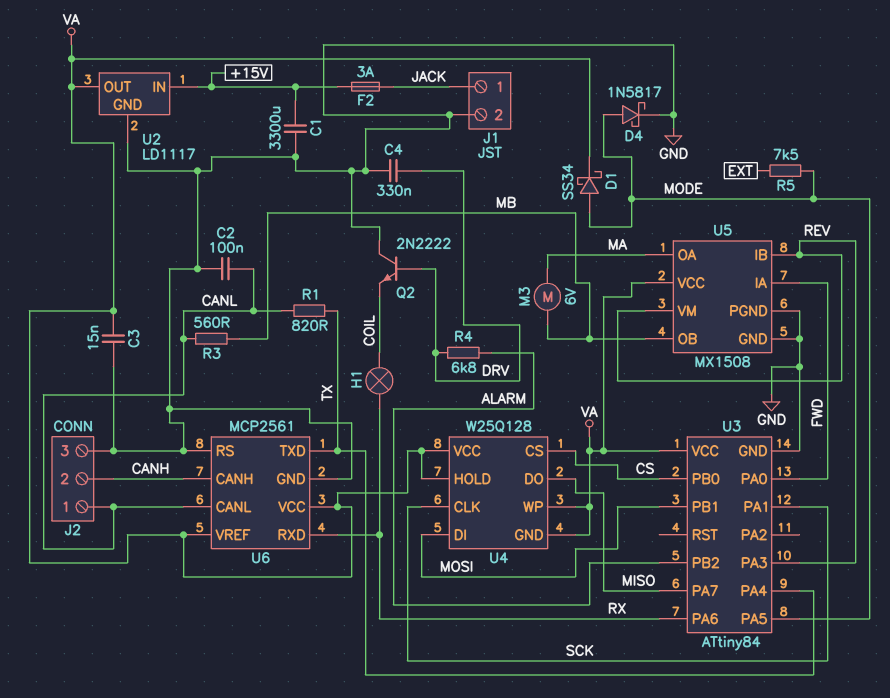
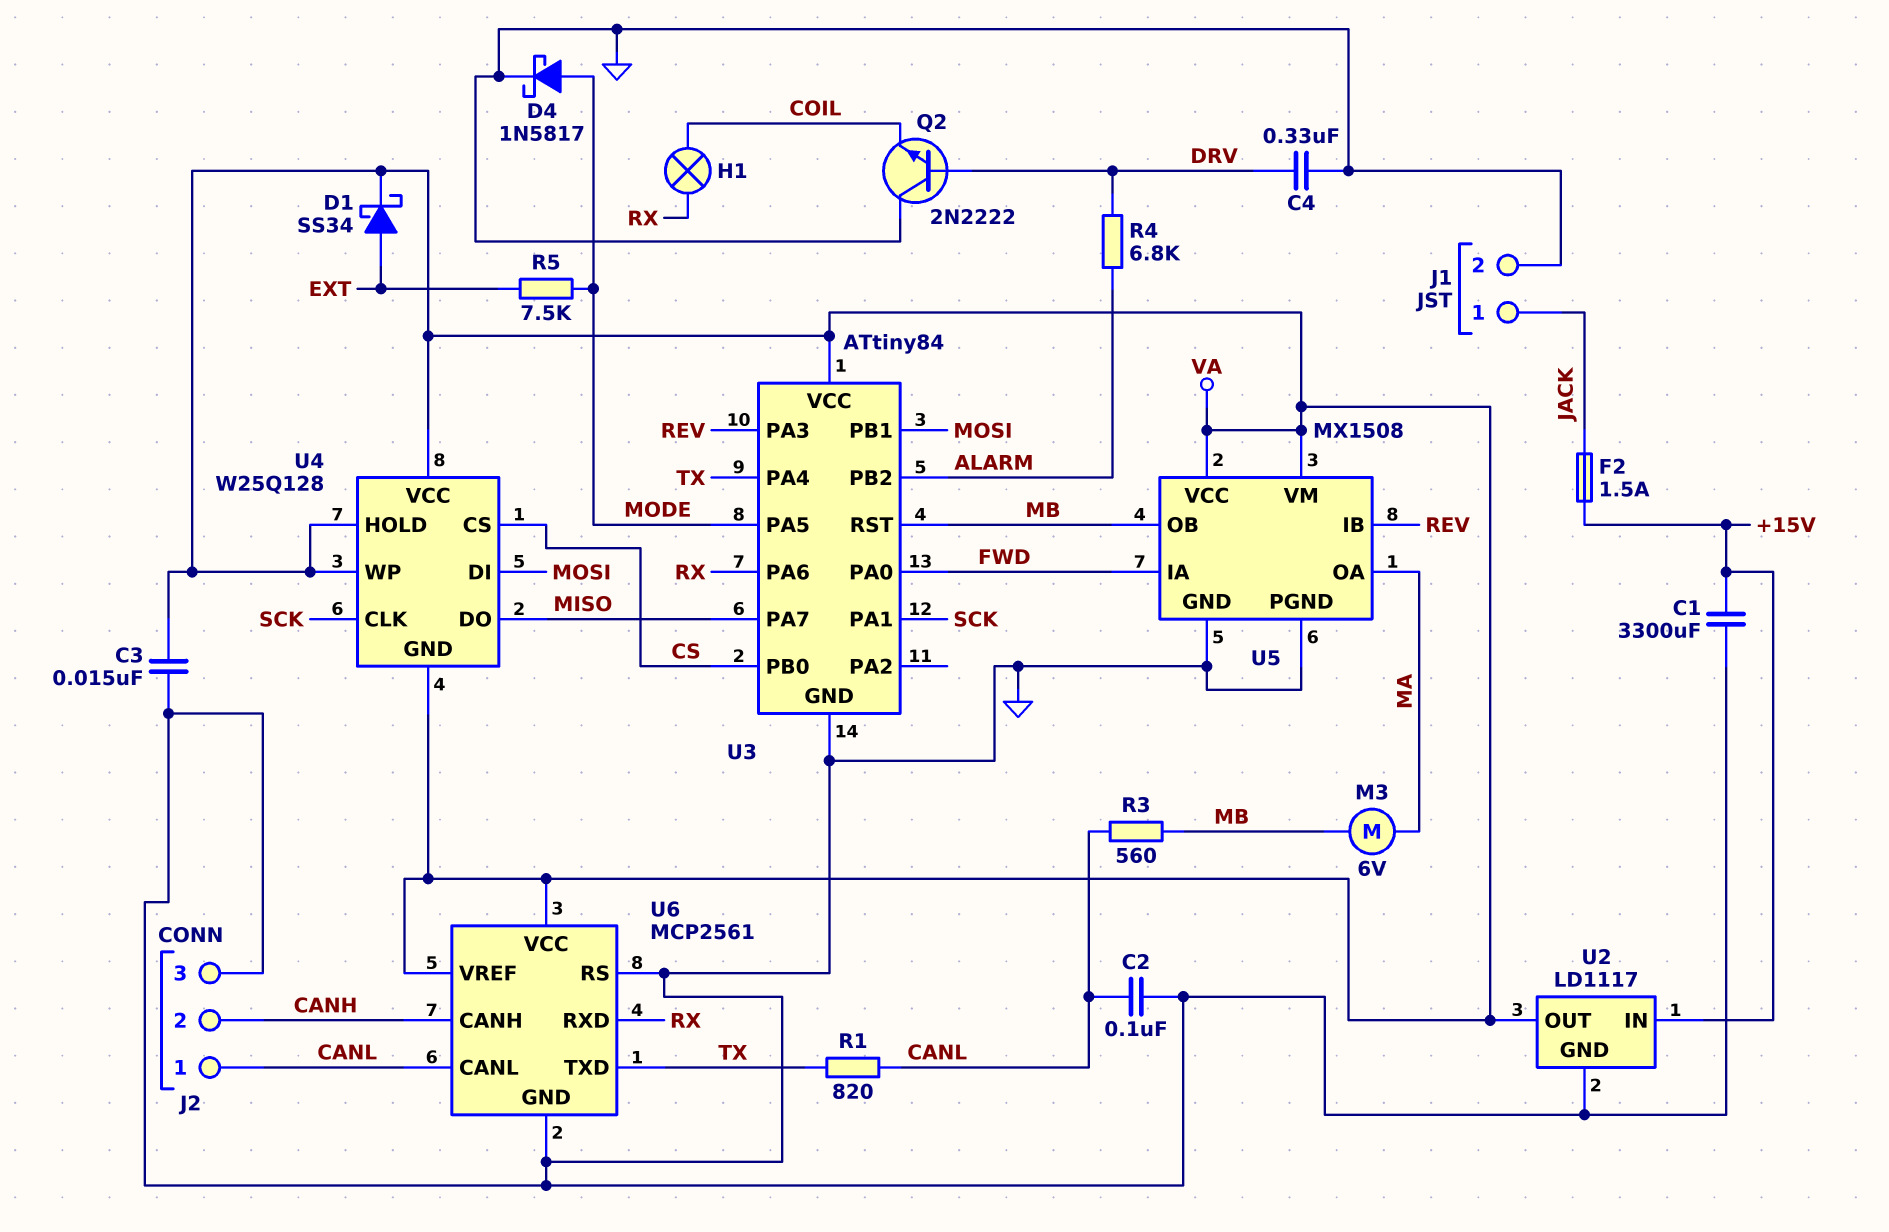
D1: schottky SS34 (A MODE, K VA) -> schottky SS34 (A EXT, K VA)
F2: 3A (+15V, JACK) -> 1.5A (+15V, JACK)
U3 pin RST: none -> MB
U5 pin VM: REV -> VA

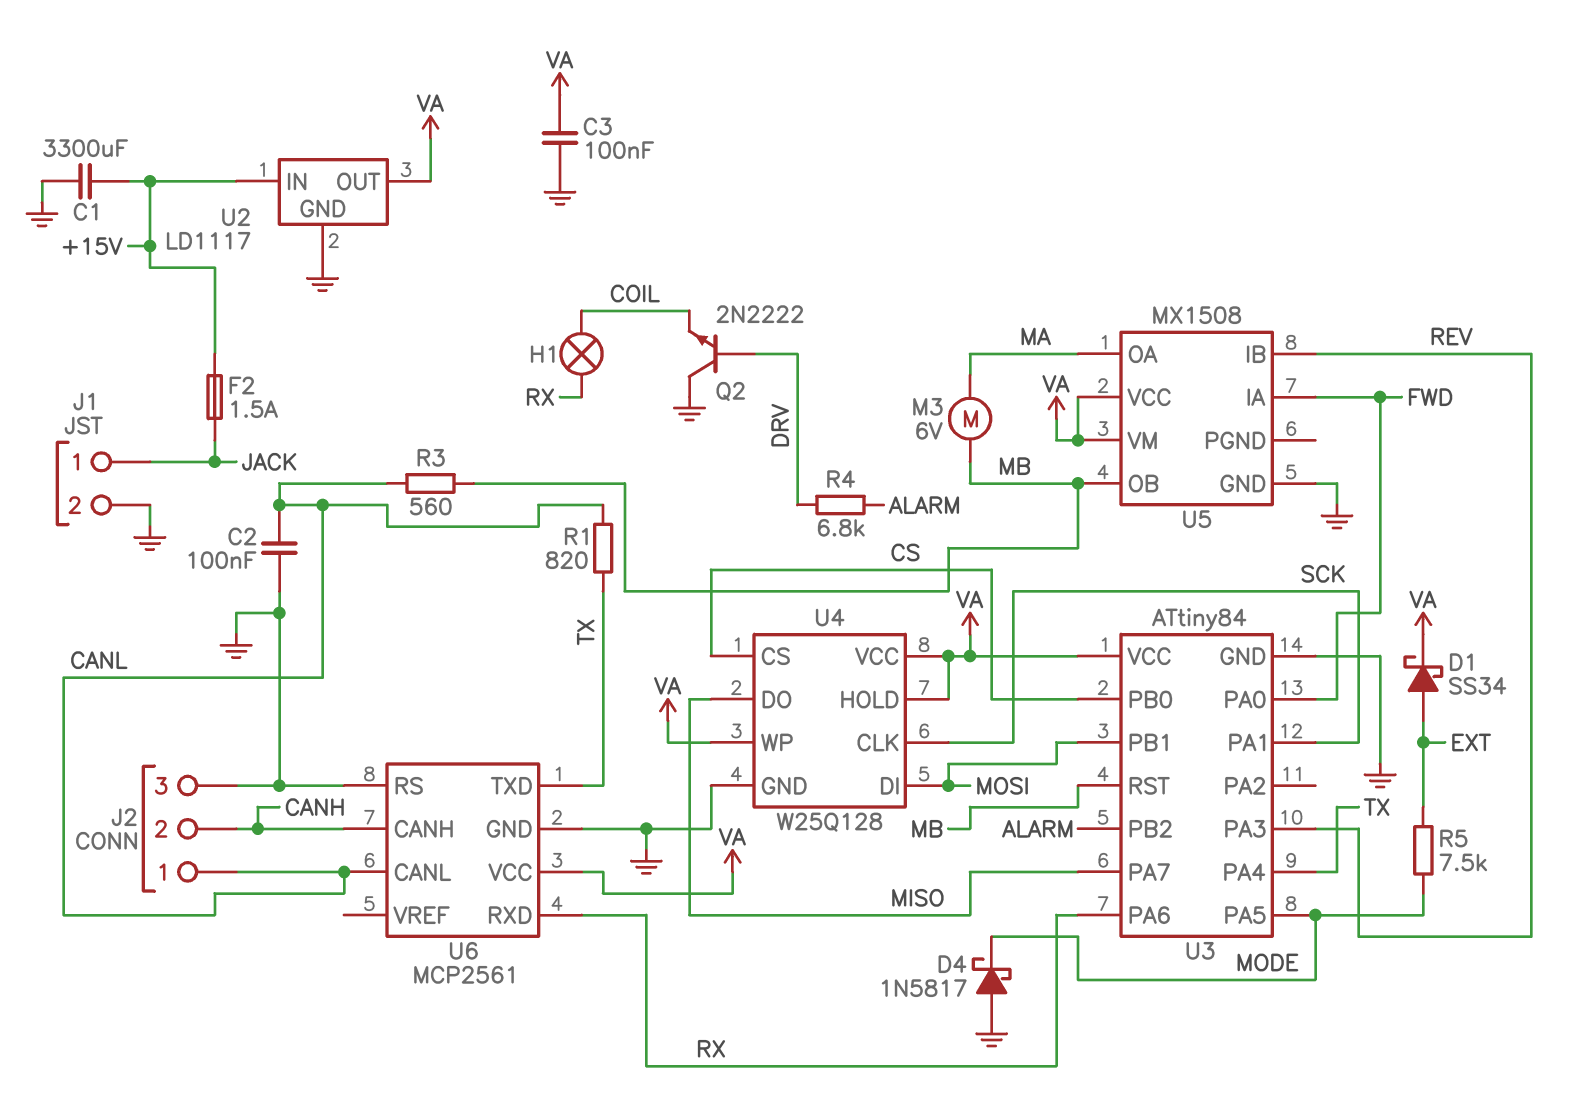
C3: 15nF (GND, VA) -> 100nF (GND, VA)
C4: 330nF (DRV, GND) -> none
D4: schottky 1N5817 (A MODE, K GND) -> schottky 1N5817 (A GND, K MODE)
U4 pin GND: VA -> GND
U5 pin PGND: GND -> none
U6 pin VREF: VA -> none

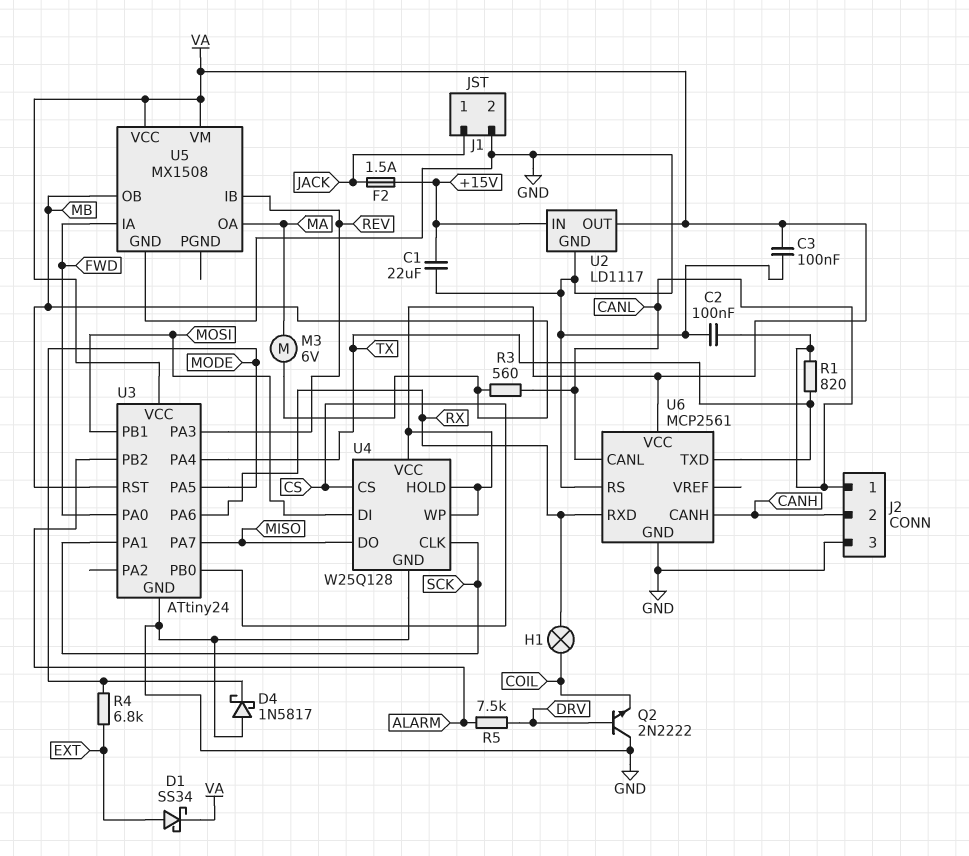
C1: 3300uF (+15V, GND) -> 22uF (+15V, GND)
R4: 6.8k (ALARM, DRV) -> 6.8k (EXT, MODE)
R5: 7.5k (EXT, MODE) -> 7.5k (ALARM, DRV)
U3: ATtiny84 -> ATtiny24

